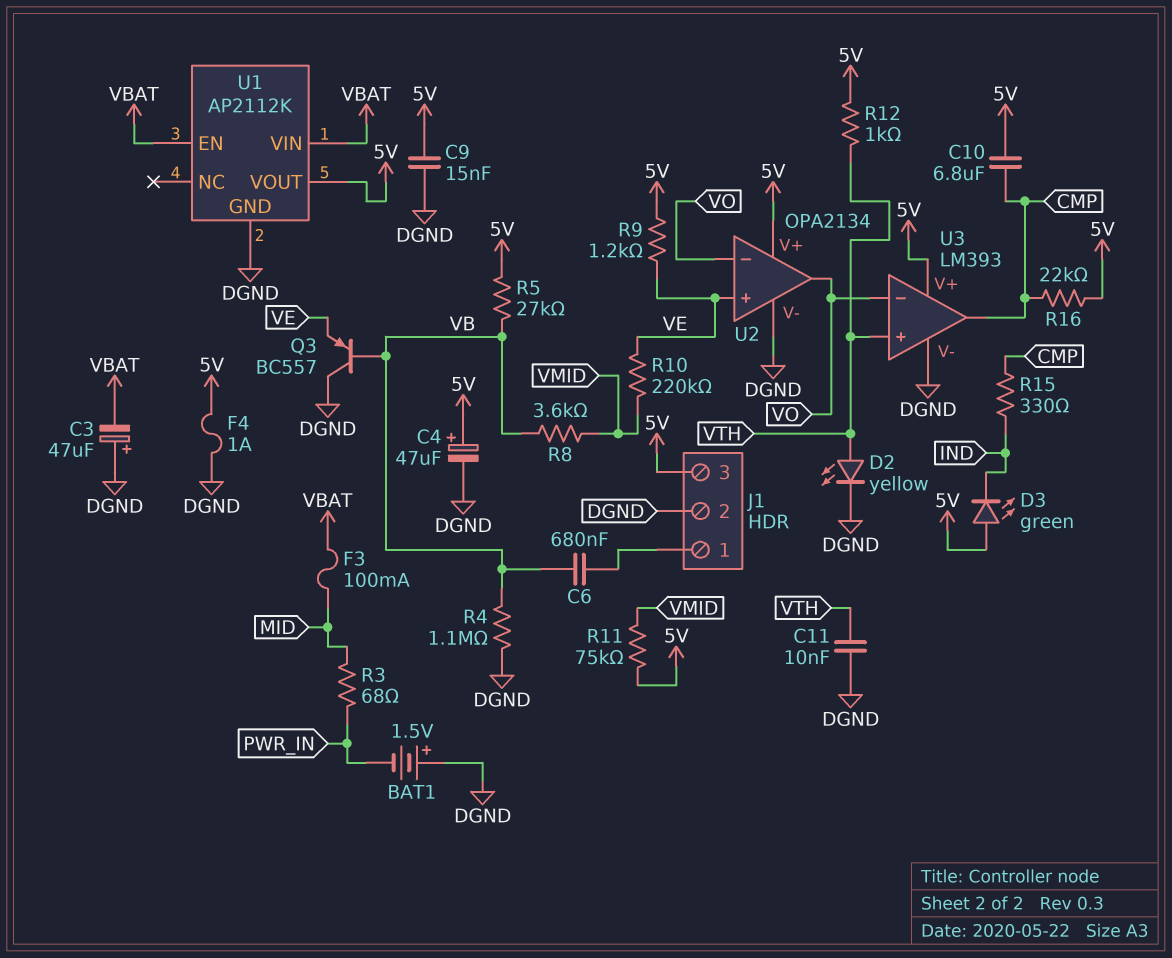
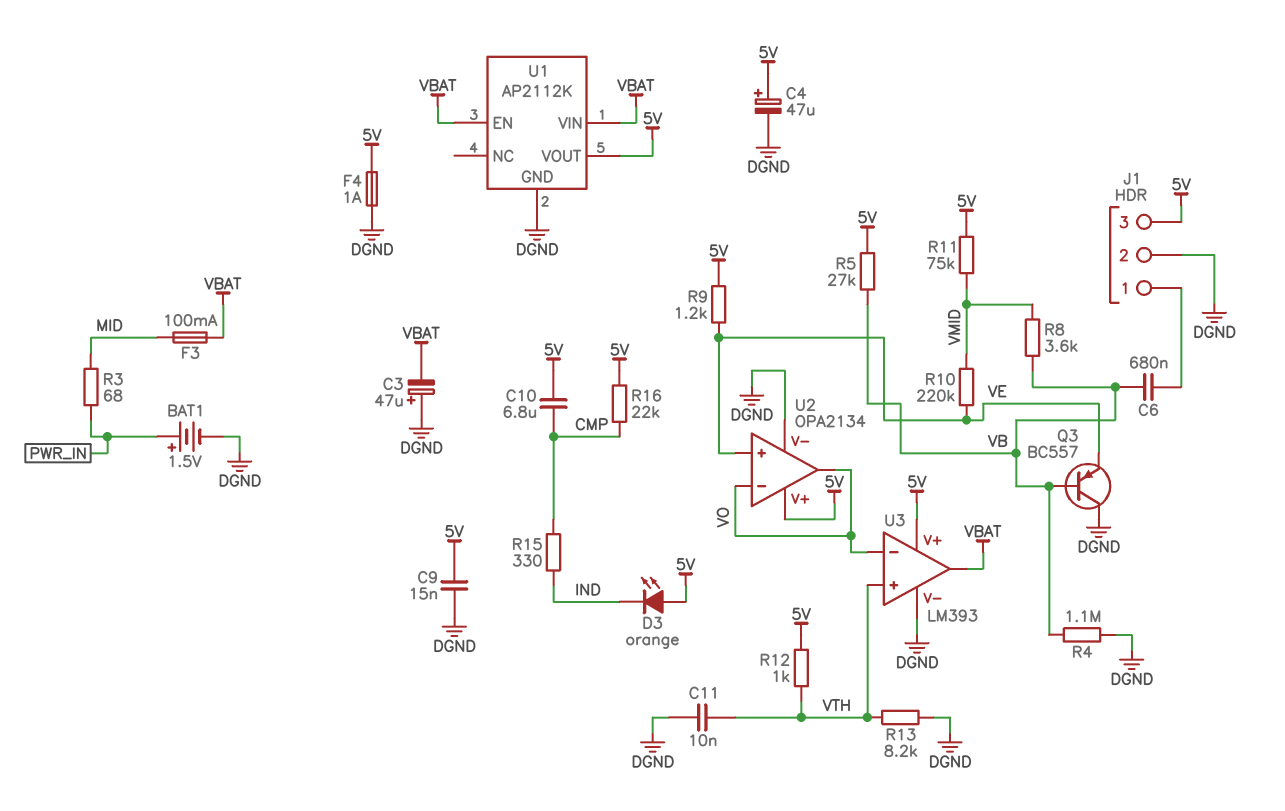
BAT1: 1.5V (plus DGND, minus PWR_IN) -> 1.5V (plus PWR_IN, minus DGND)
D2: LED yellow (A VTH, K DGND) -> none
D3: LED green (A 5V, K IND) -> LED orange (A 5V, K IND)
R13: none -> 8.2k (DGND, VTH)
U3 pin out: CMP -> VBAT

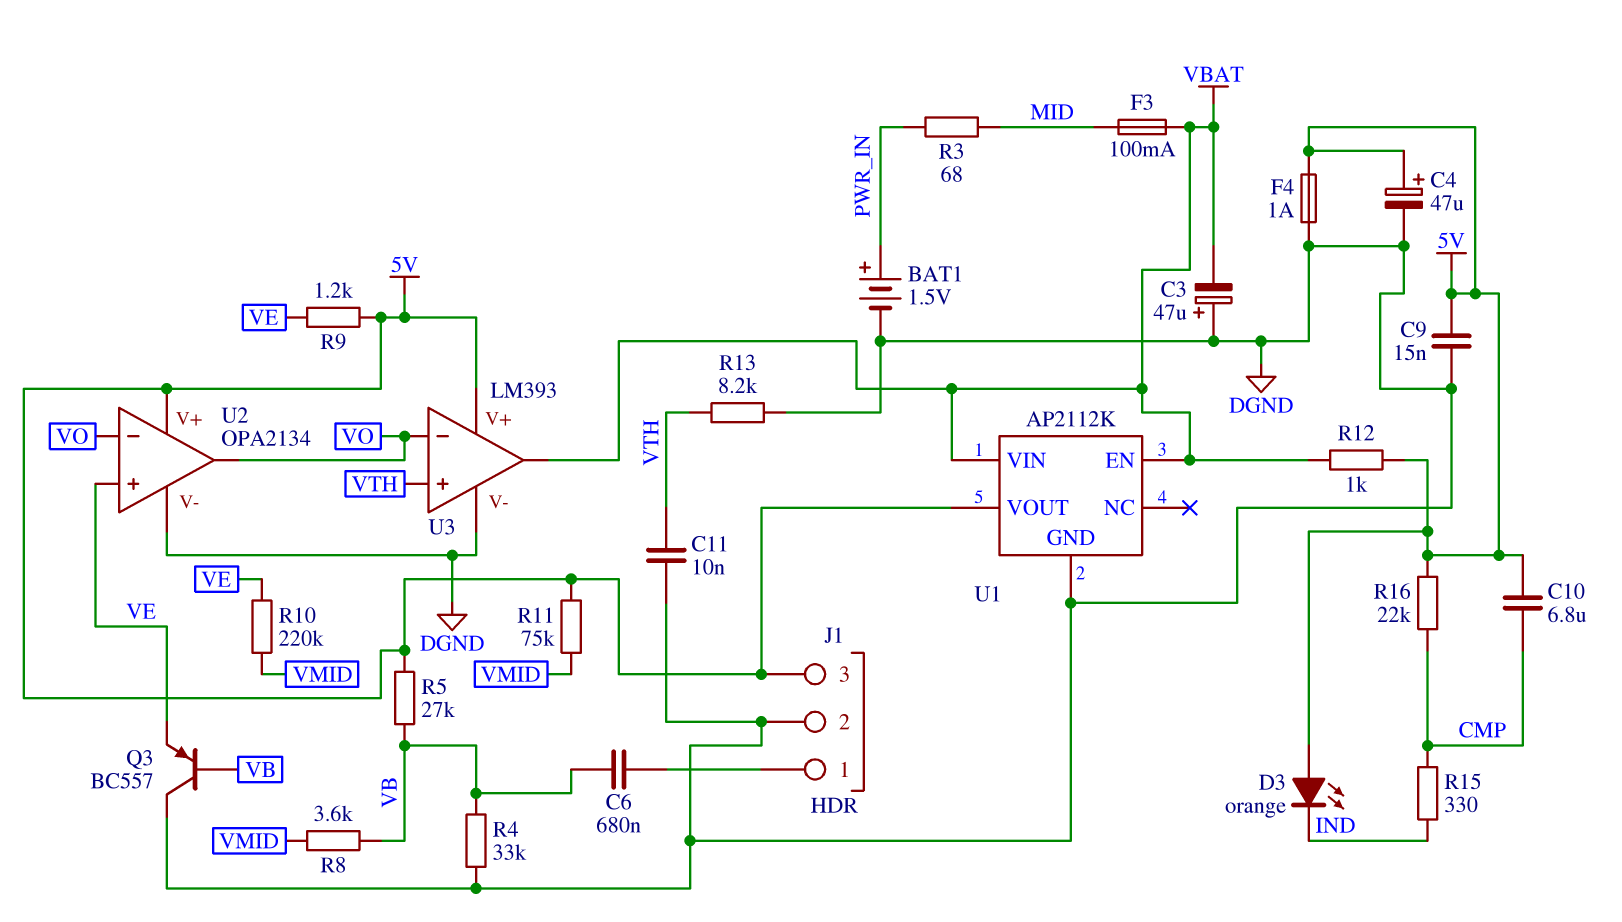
R4: 1.1M (DGND, VB) -> 33k (DGND, VB)
R12: 1k (5V, VTH) -> 1k (5V, VBAT)

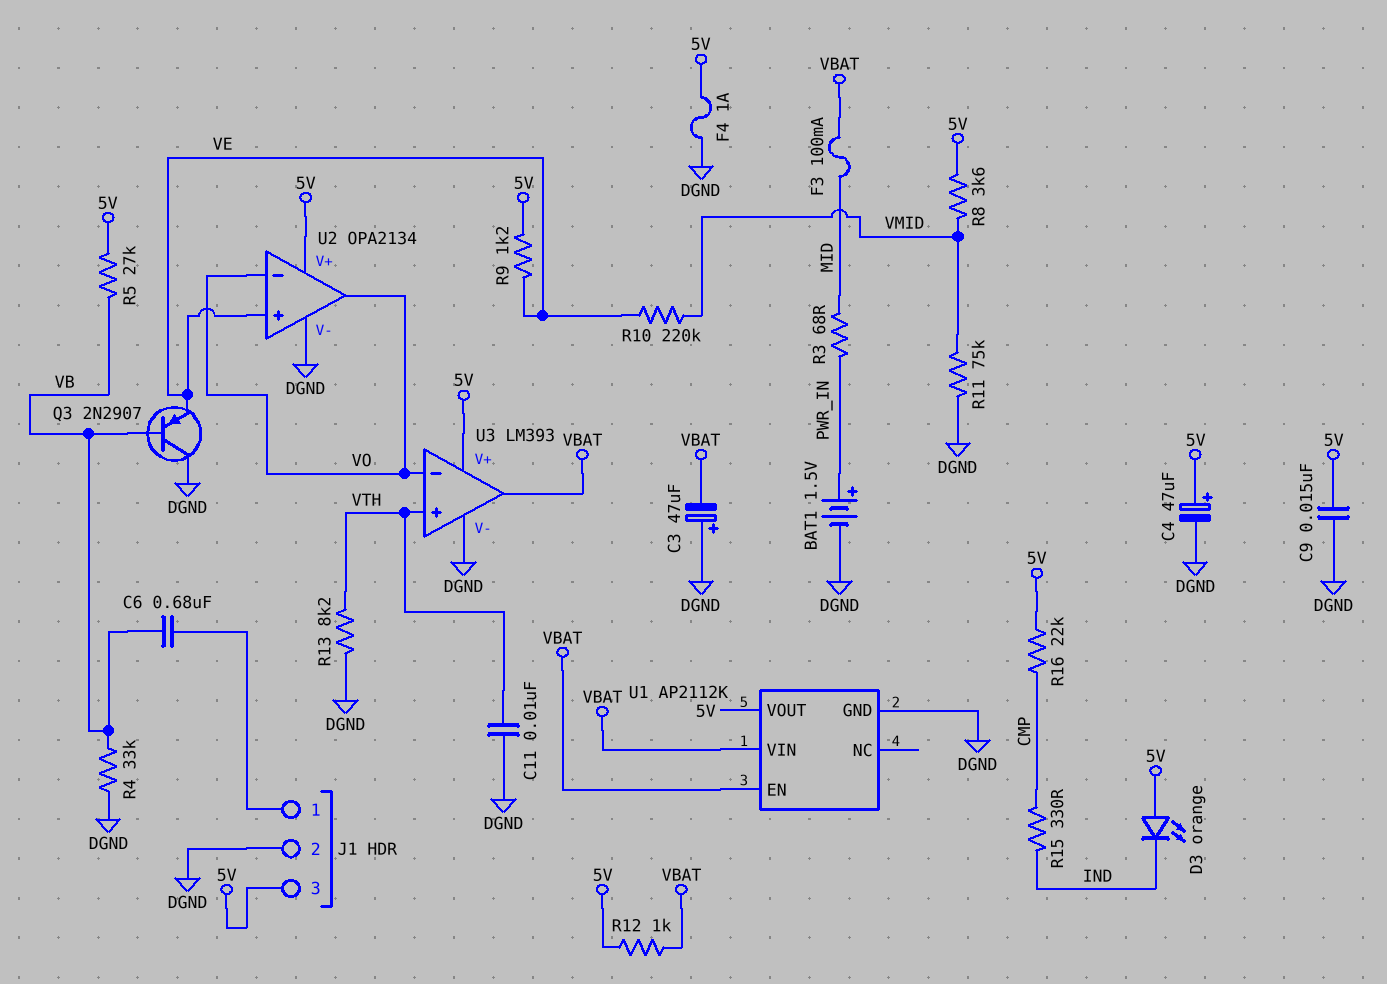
C10: 6.8uF (5V, CMP) -> none
Q3: PNP BC557 (B VB, C DGND, E VE) -> PNP 2N2907 (B VB, C DGND, E VE)
R8: 3.6k (VB, VMID) -> 3.6k (5V, VMID)
R11: 75k (5V, VMID) -> 75k (DGND, VMID)

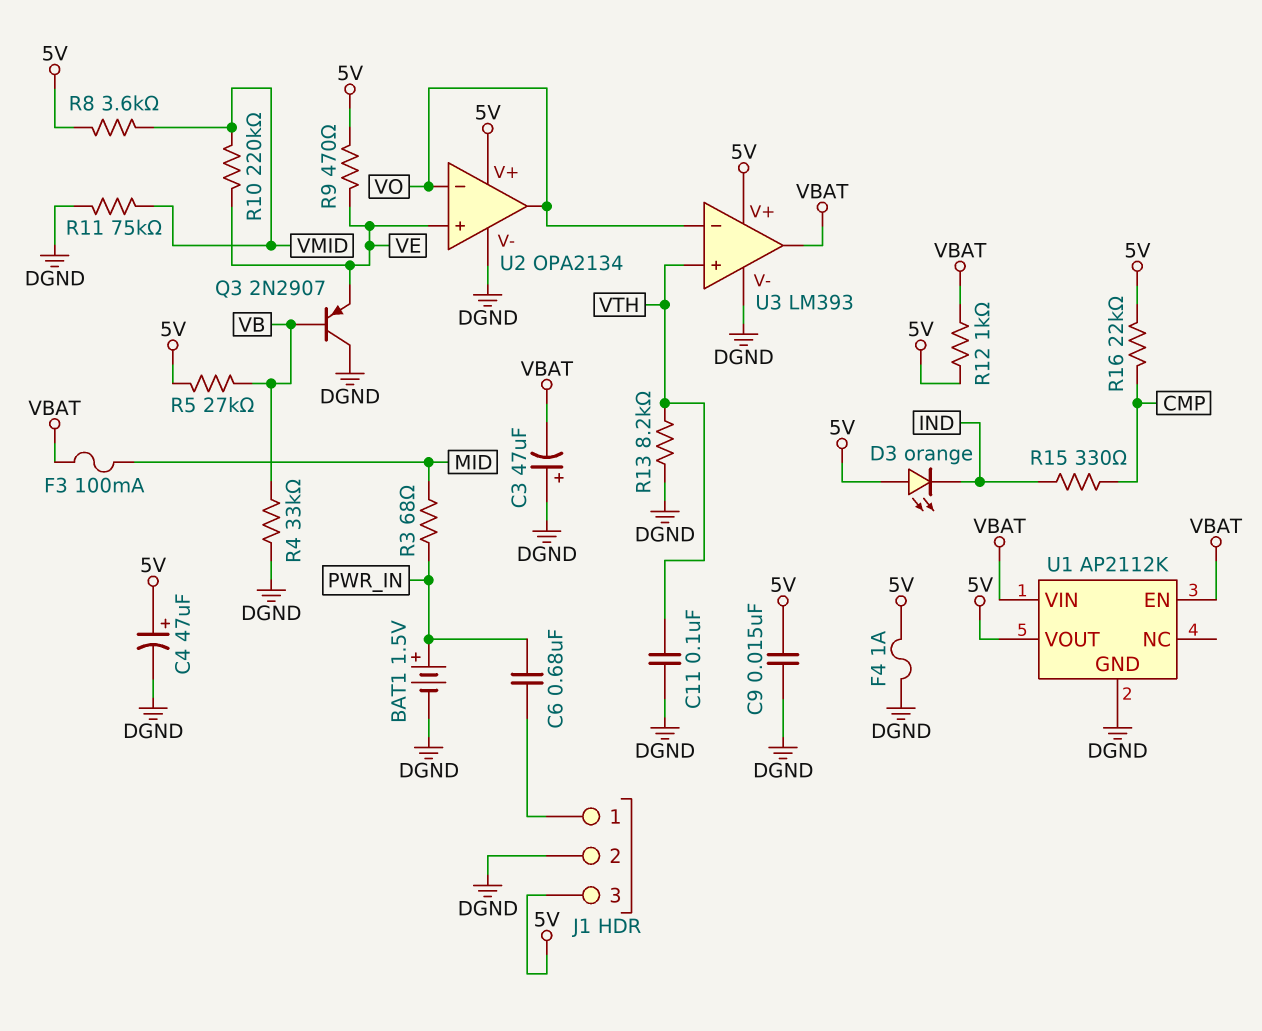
C6: 680nF (J1/1, VB) -> 680nF (J1/1, PWR_IN)
C11: 10nF (DGND, VTH) -> 100nF (DGND, VTH)
R9: 1.2k (5V, VE) -> 470 (5V, VE)

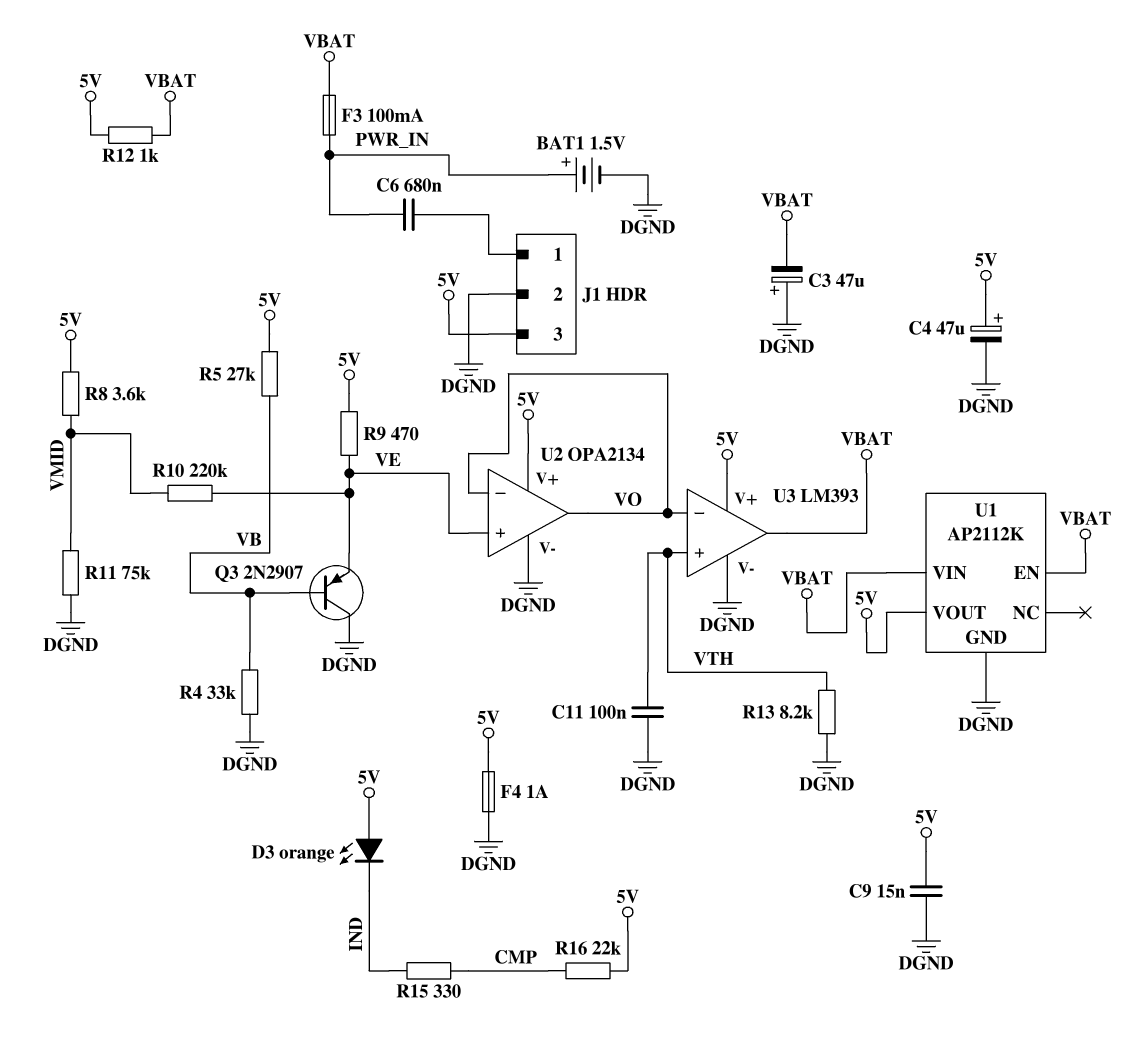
F3: 100mA (MID, VBAT) -> 100mA (PWR_IN, VBAT)
R3: 68 (MID, PWR_IN) -> none

